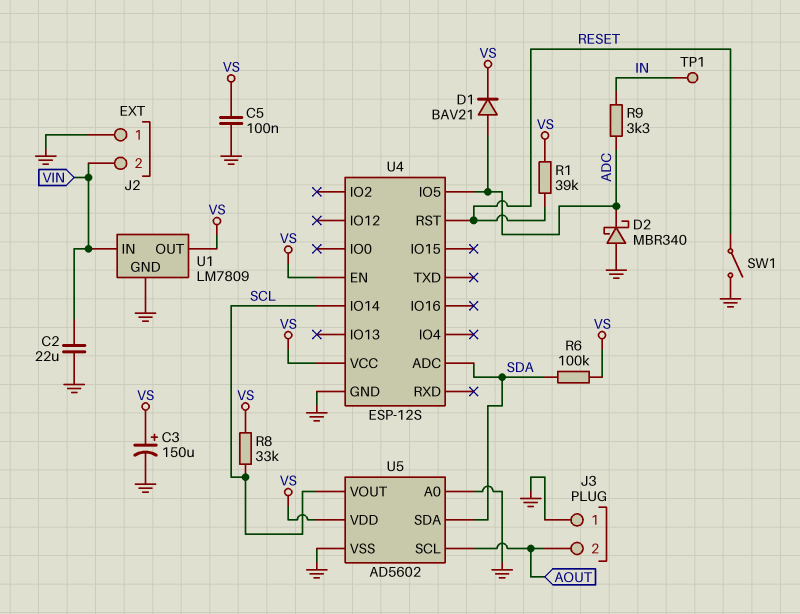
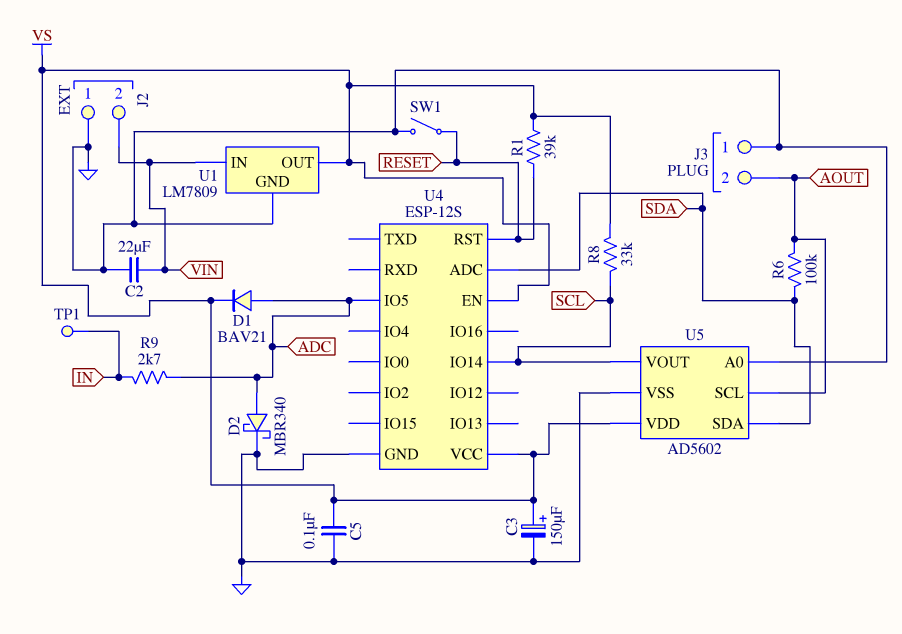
D2: schottky MBR340 (A GND, K ADC) -> schottky MBR340 (A ADC, K GND)
R6: 100k (SDA, VS) -> 100k (AOUT, SDA)
R9: 3.3k (ADC, IN) -> 2.7k (ADC, IN)

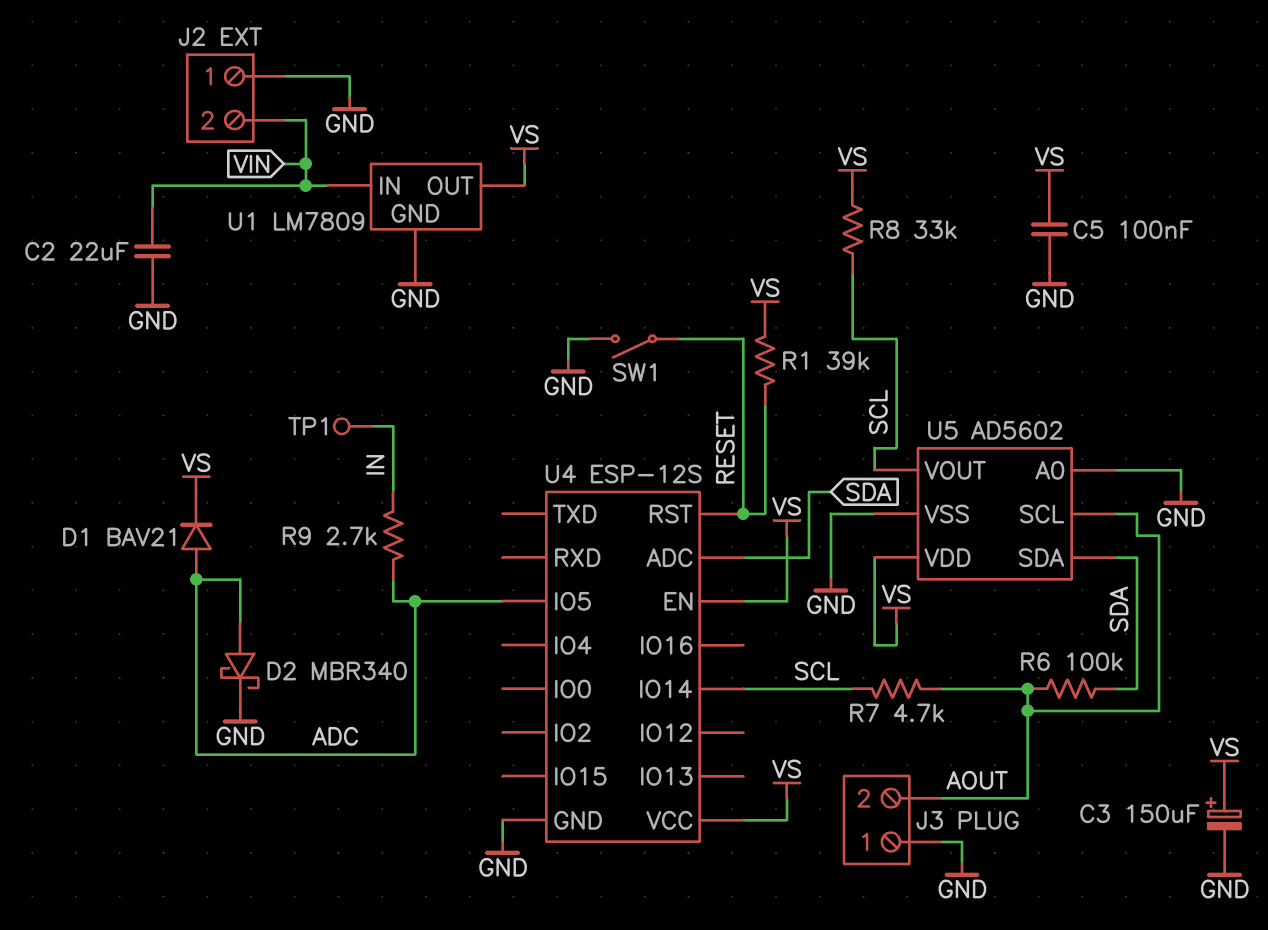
R7: none -> 4.7k (AOUT, SCL)

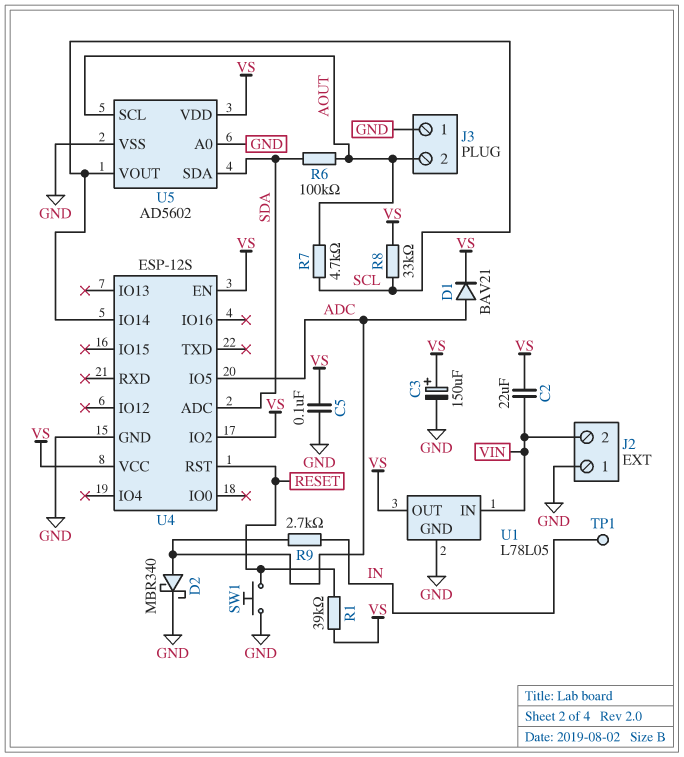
C2: 22uF (GND, VIN) -> 22uF (VIN, VS)
SW1: switch (GND, RESET) -> button (GND, RESET)
U1: LM7809 -> L78L05
U4 pin IO2: none -> VS

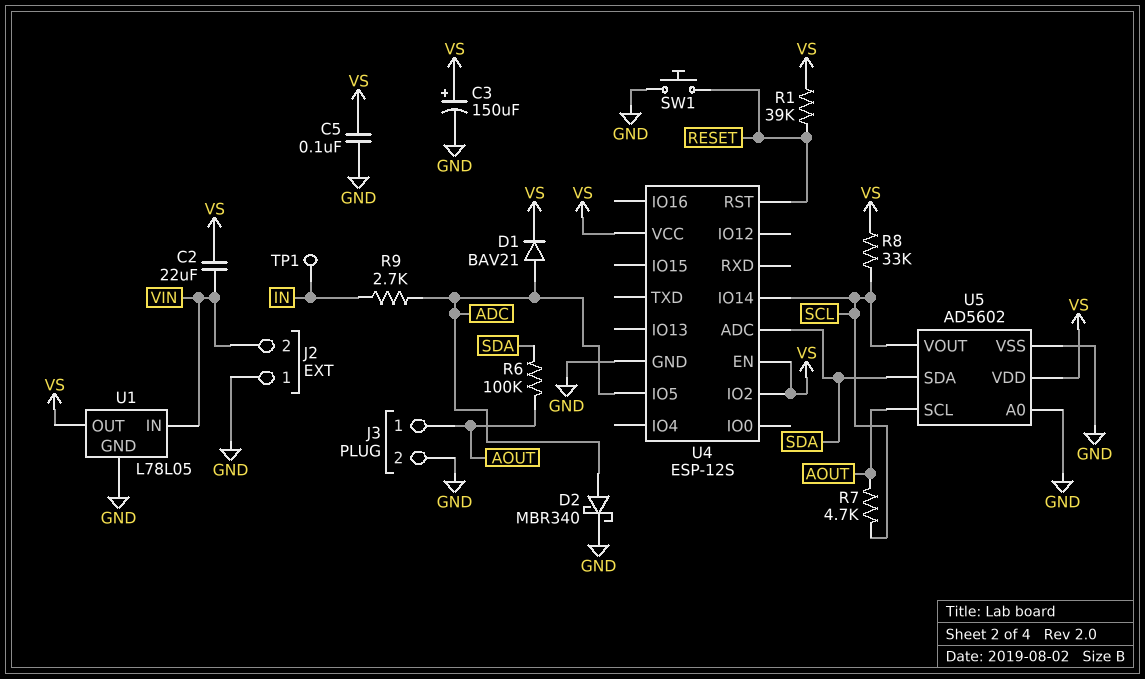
J3 pin 1: GND -> AOUT
J3 pin 2: AOUT -> GND

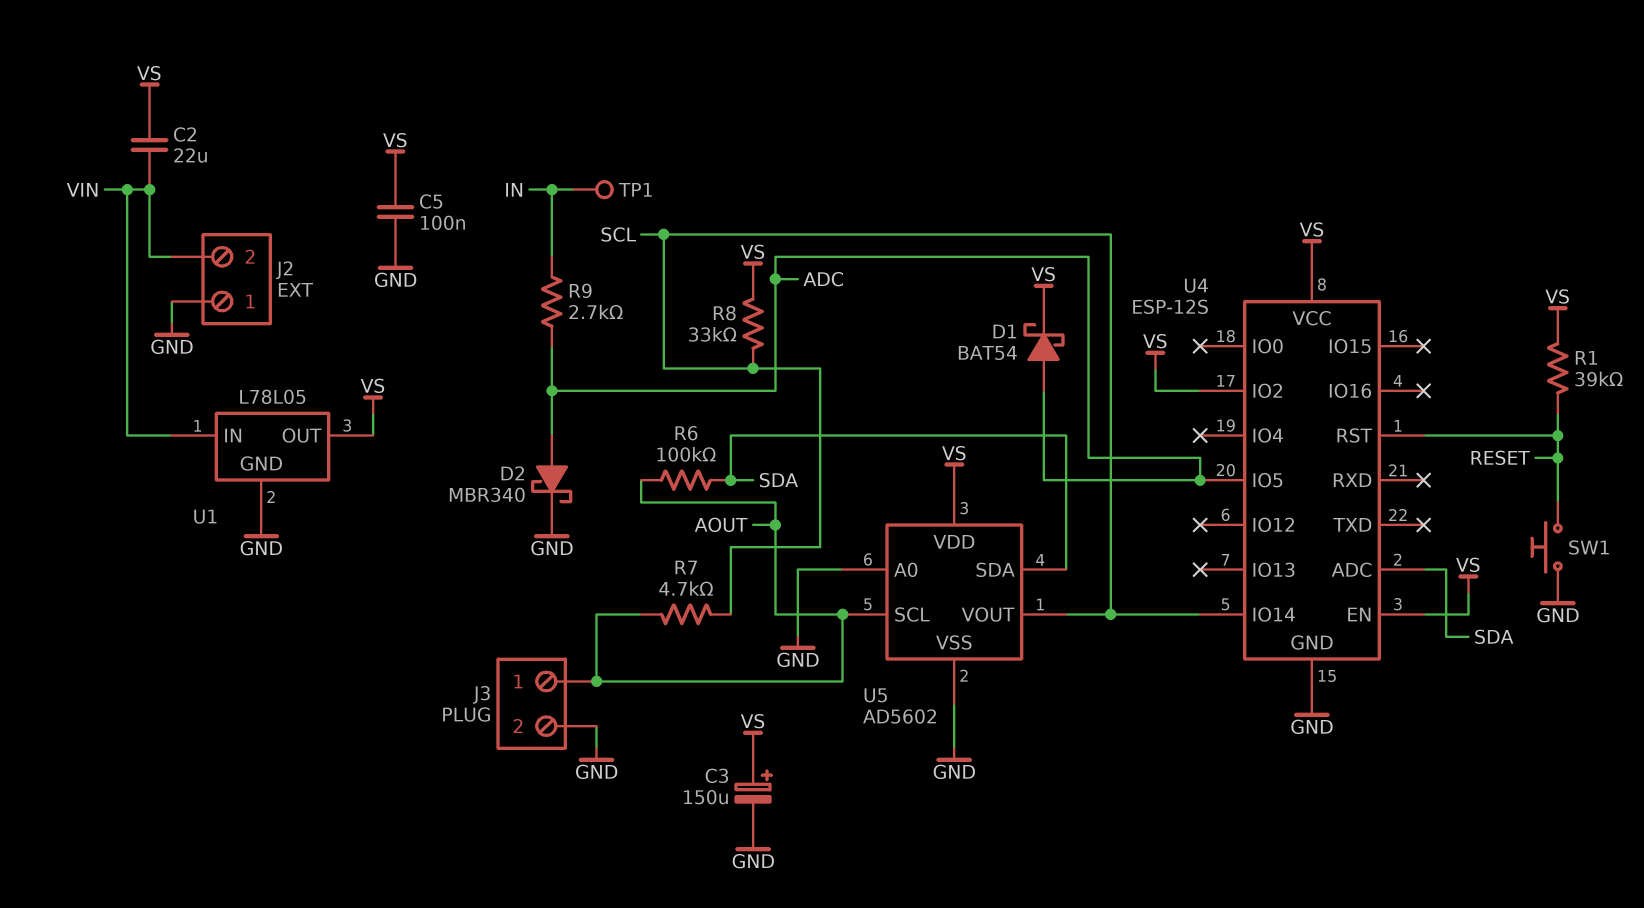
D1: diode BAV21 (A ADC, K VS) -> schottky BAT54 (A ADC, K VS)

